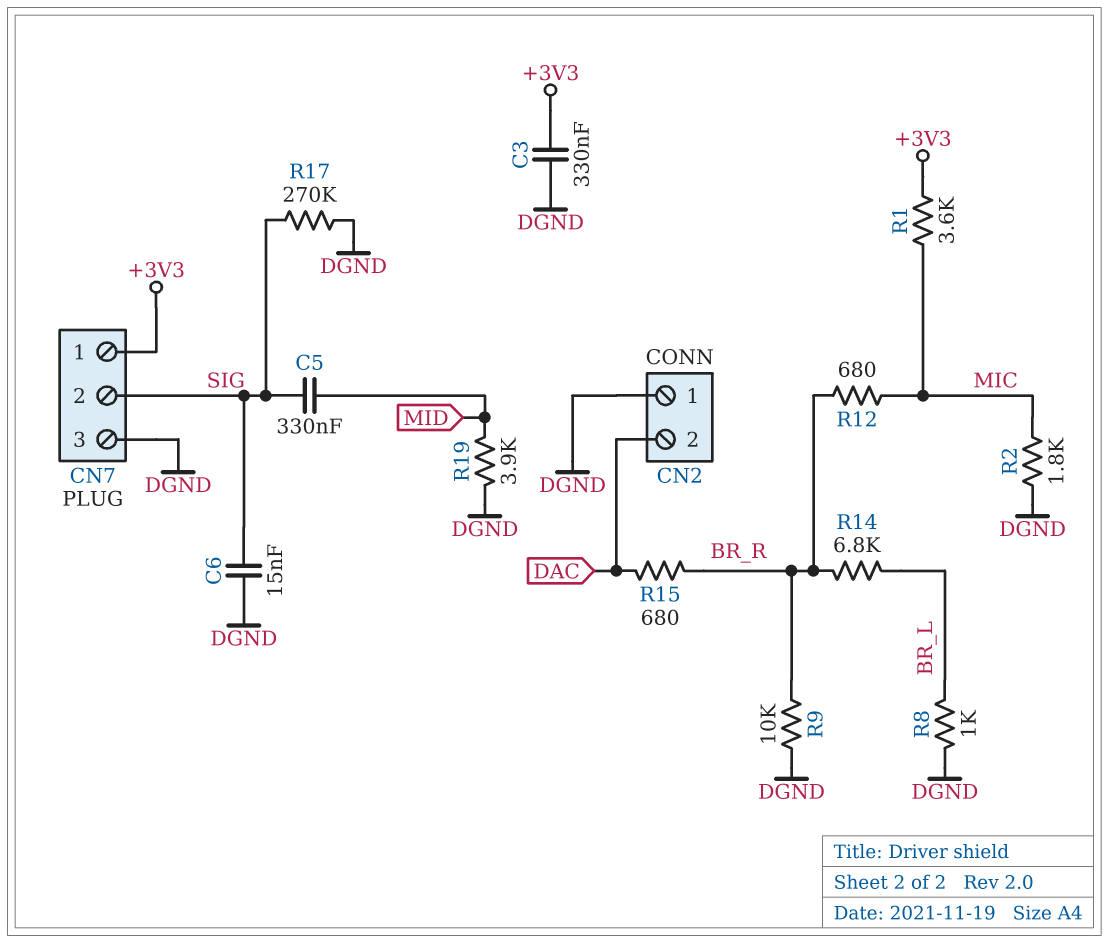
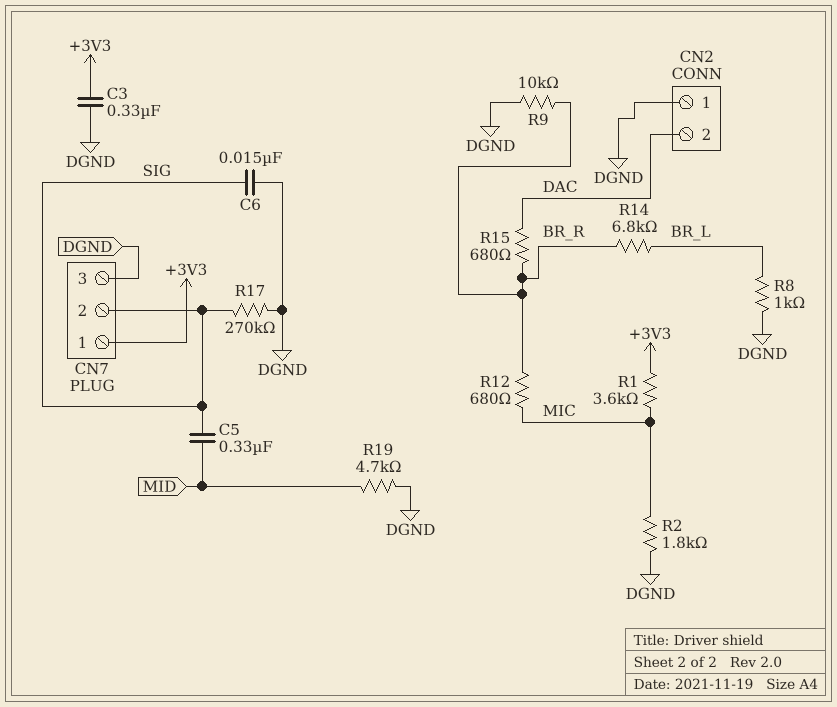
R19: 3.9k (DGND, MID) -> 4.7k (DGND, MID)

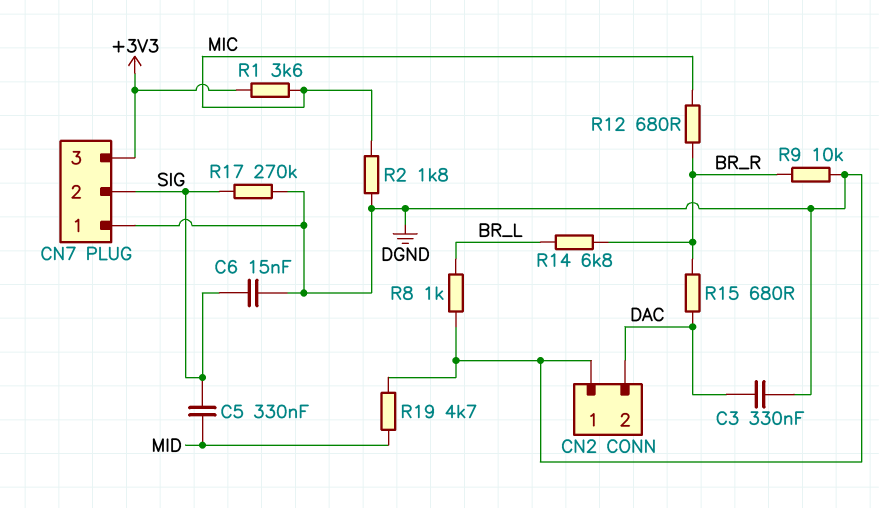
C3: 330nF (+3V3, DGND) -> 330nF (DAC, DGND)
CN7 pin 1: +3V3 -> DGND
CN7 pin 3: DGND -> +3V3

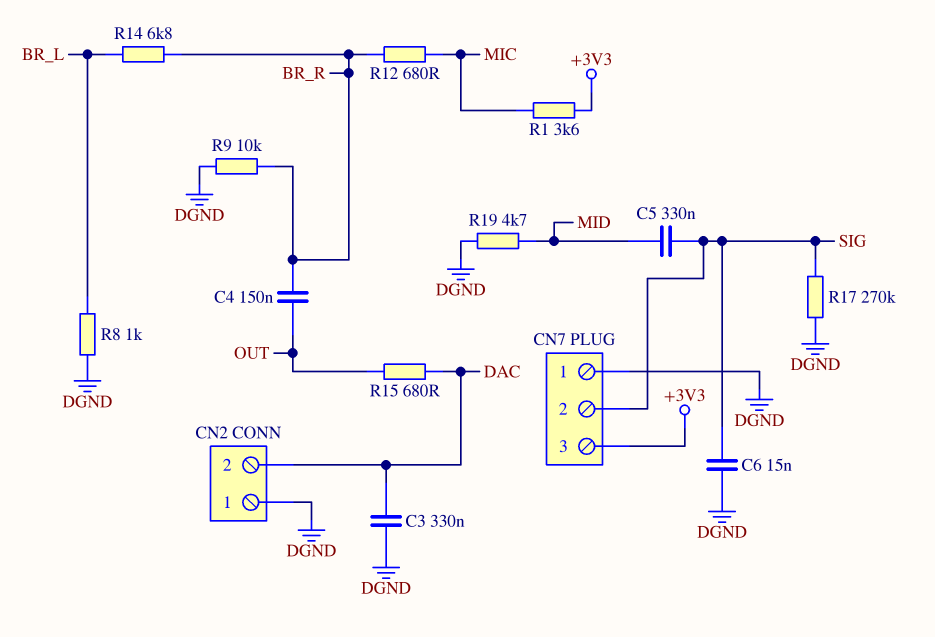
C4: none -> 150nF (BR_R, OUT)
R2: 1.8k (DGND, MIC) -> none
R15: 680 (BR_R, DAC) -> 680 (DAC, OUT)

